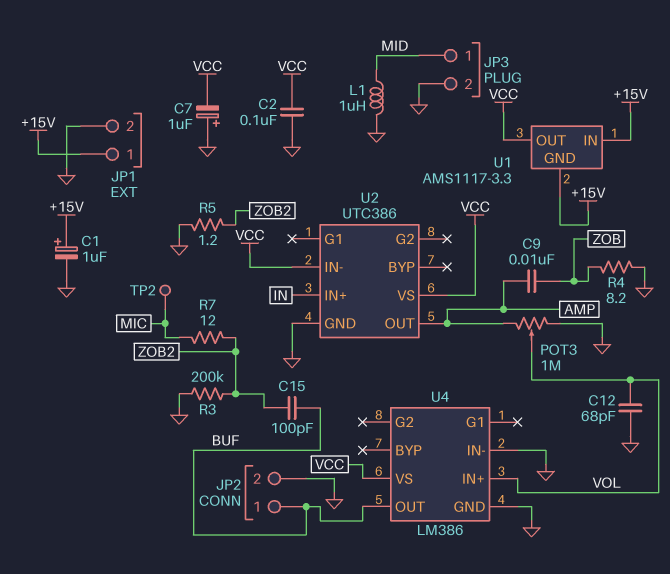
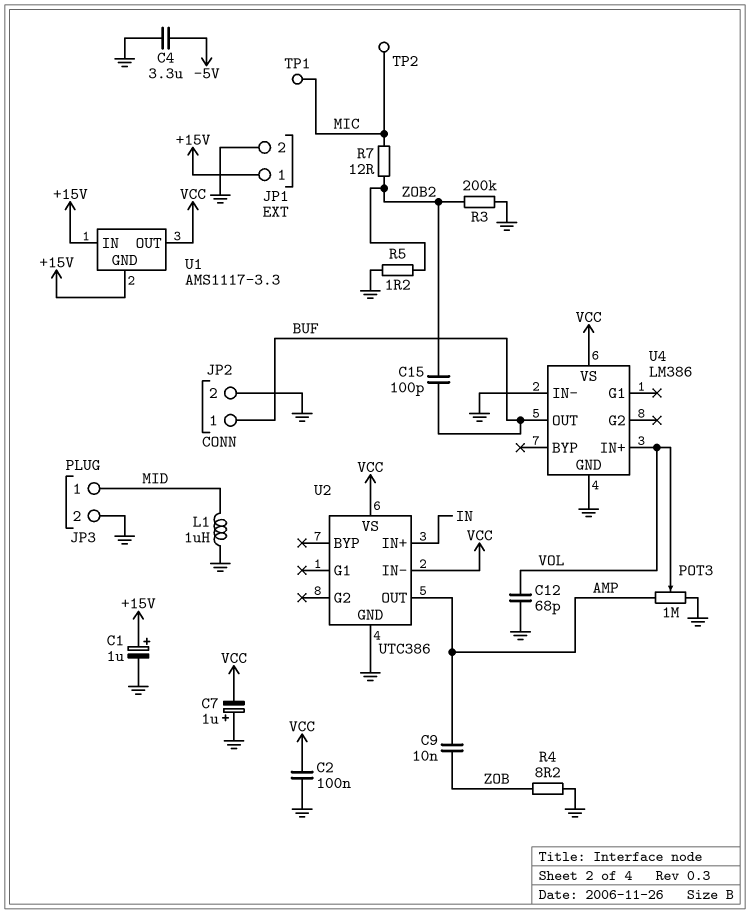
C4: none -> 3.3uF (-5V, GND)
TP1: none -> test point (MIC)

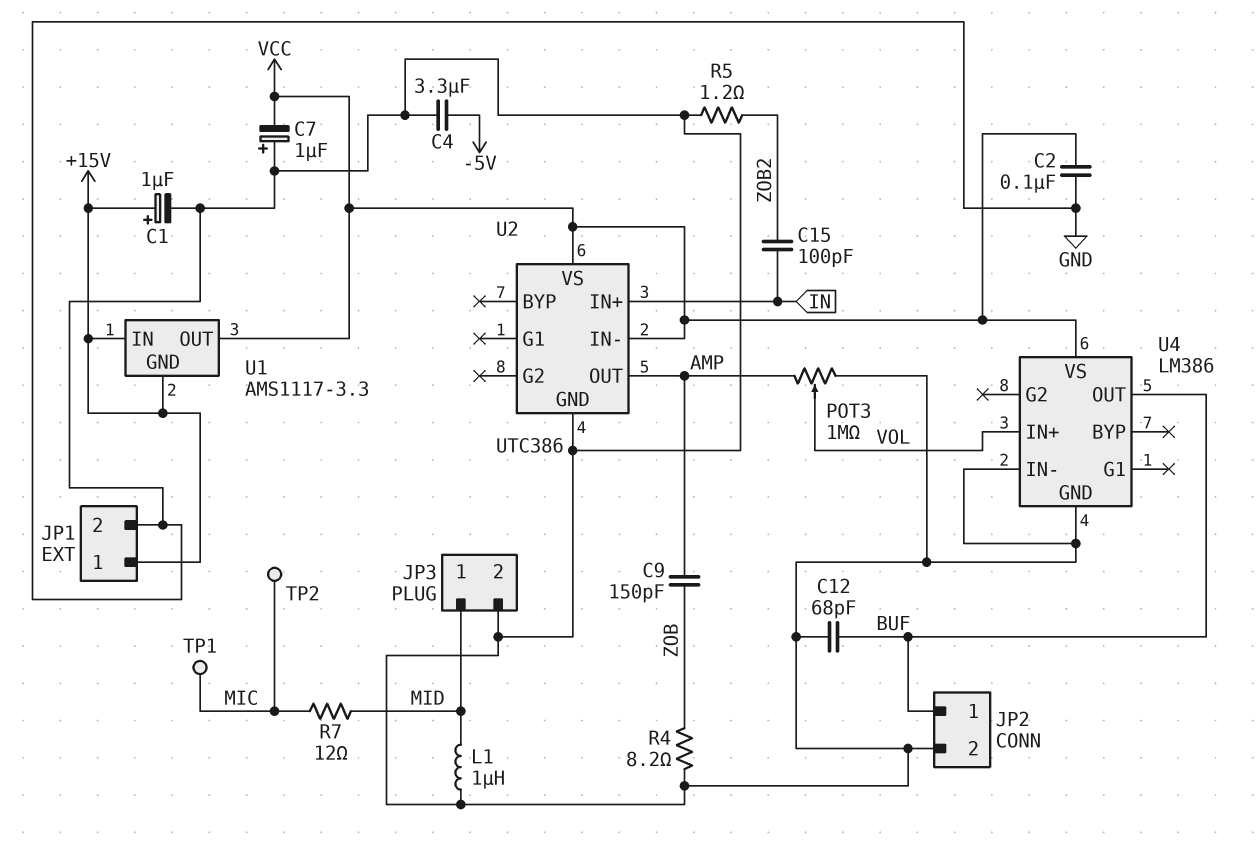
C9: 10nF (AMP, ZOB) -> 150pF (AMP, ZOB)
C12: 68pF (GND, VOL) -> 68pF (BUF, GND)
C15: 100pF (BUF, ZOB2) -> 100pF (IN, ZOB2)
R3: 200k (GND, ZOB2) -> none
R7: 12 (MIC, ZOB2) -> 12 (MIC, MID)

